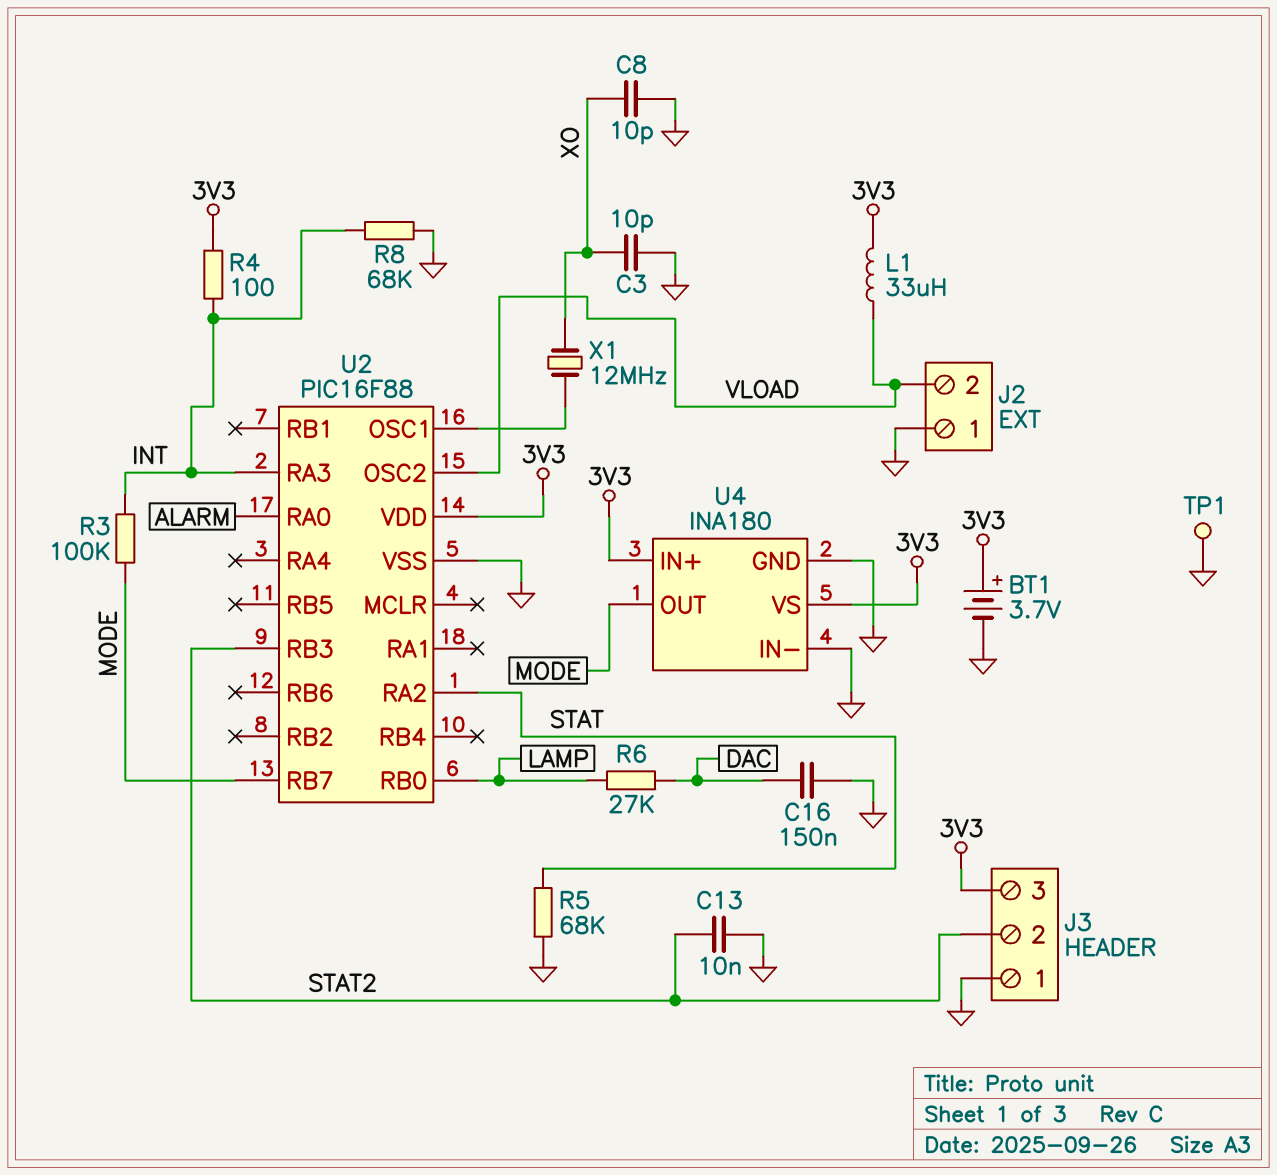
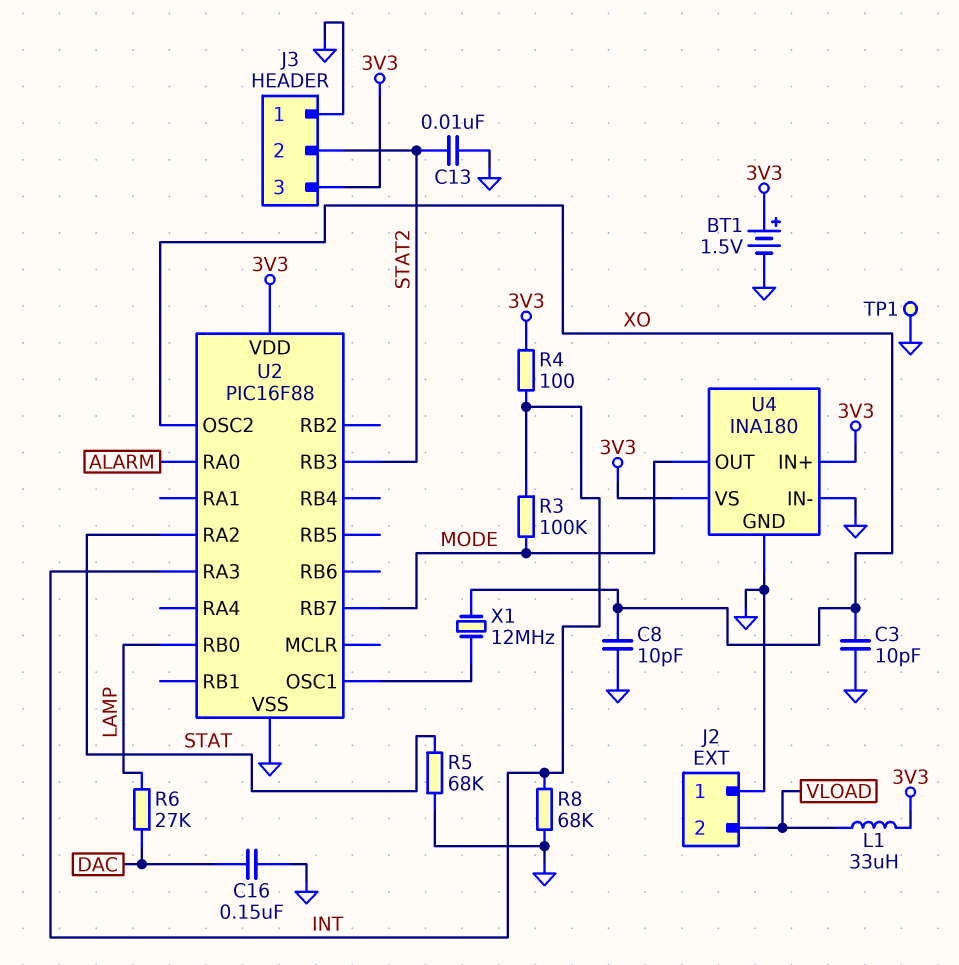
BT1: 3.7V (plus 3V3, minus GND) -> 1.5V (plus 3V3, minus GND)
U2 pin OSC2: VLOAD -> XO

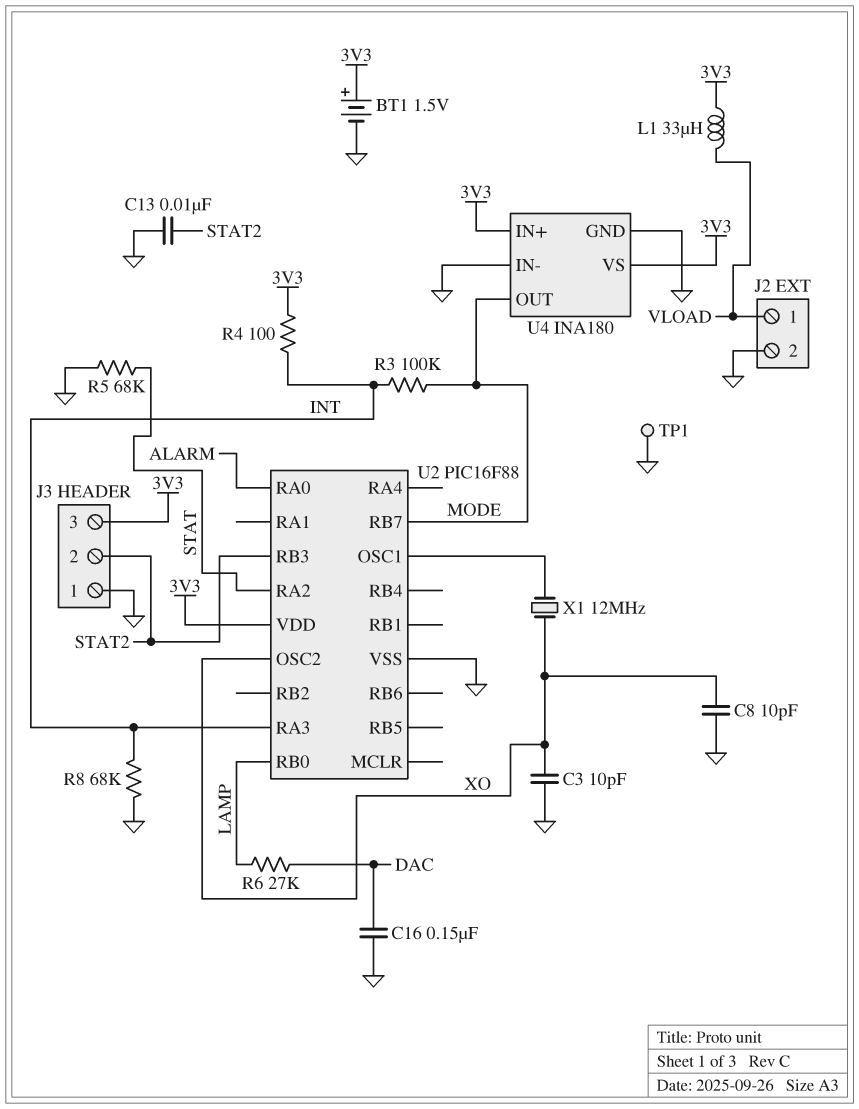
J2 pin 1: GND -> VLOAD
J2 pin 2: VLOAD -> GND

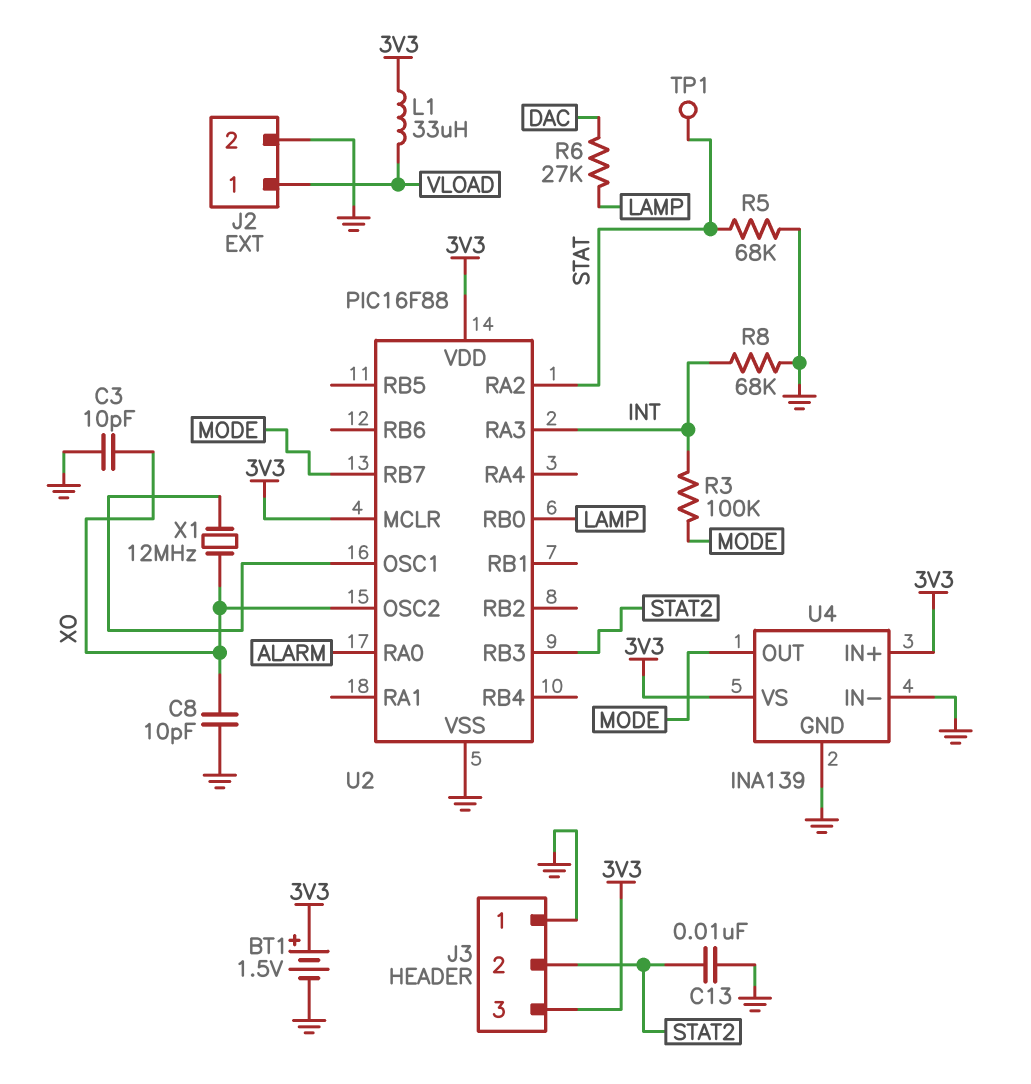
C16: 150nF (DAC, GND) -> none
R4: 100 (3V3, INT) -> none
TP1: test point (GND) -> test point (STAT)
U2 pin MCLR: none -> 3V3
U4: INA180 -> INA139

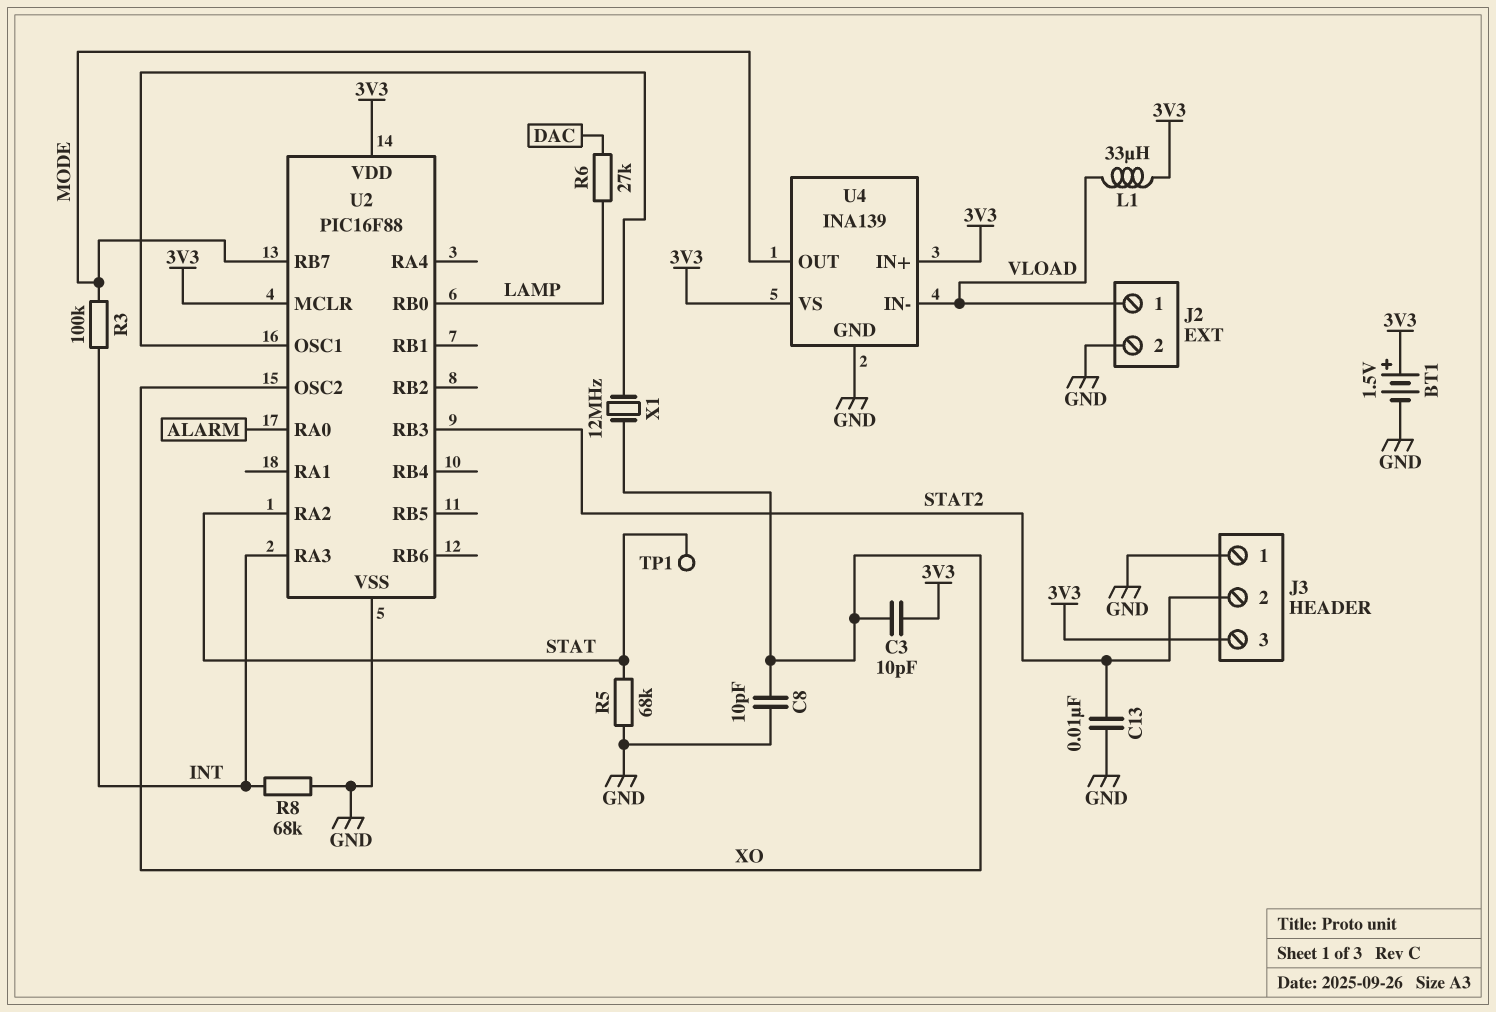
C3: 10pF (GND, XO) -> 10pF (3V3, XO)
U4 pin IN-: GND -> VLOAD

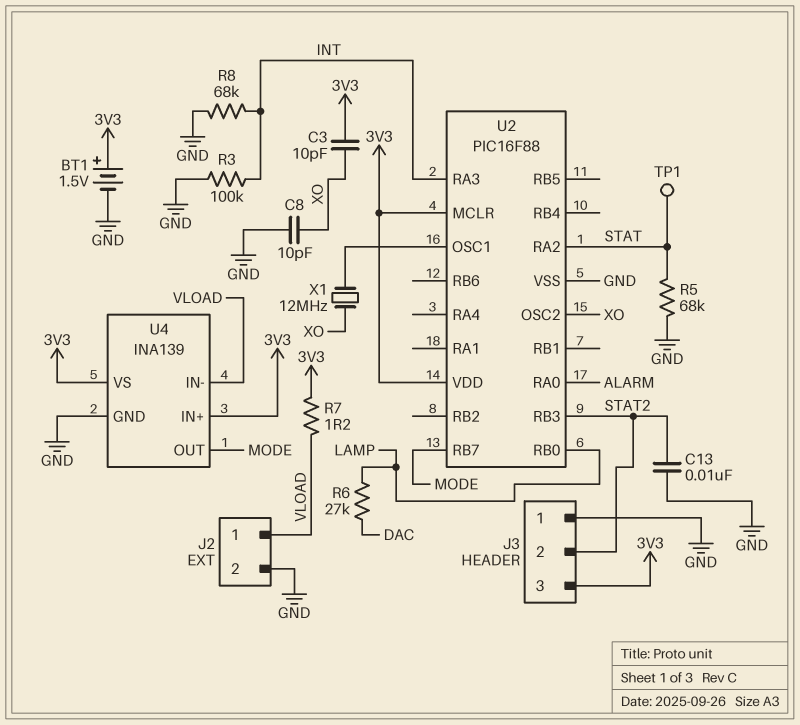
L1: 33uH (3V3, VLOAD) -> none
R3: 100k (INT, MODE) -> 100k (GND, INT)
R7: none -> 1.2 (3V3, VLOAD)

